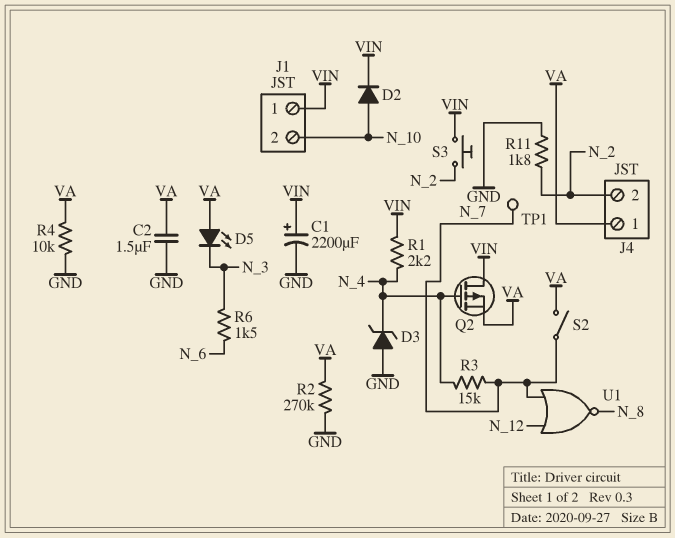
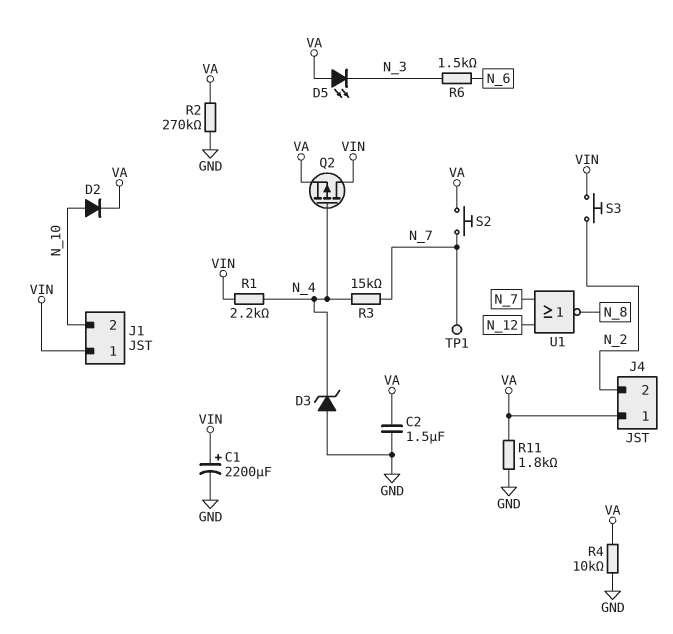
D2: diode (A N_10, K VIN) -> diode (A N_10, K VA)
R11: 1.8k (GND, N_2) -> 1.8k (GND, VA)
S2: switch (N_7, VA) -> button (N_7, VA)

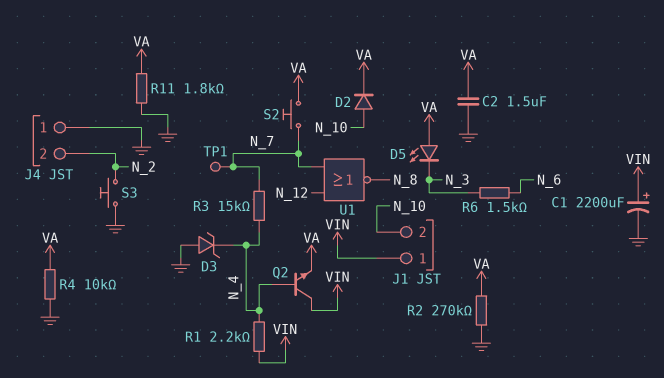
J4 pin 1: VA -> GND
Q2: PMOS (G N_4, D VIN, S VA) -> NPN (B N_4, C VIN, E VA)
S3: button (N_2, VIN) -> button (GND, N_2)

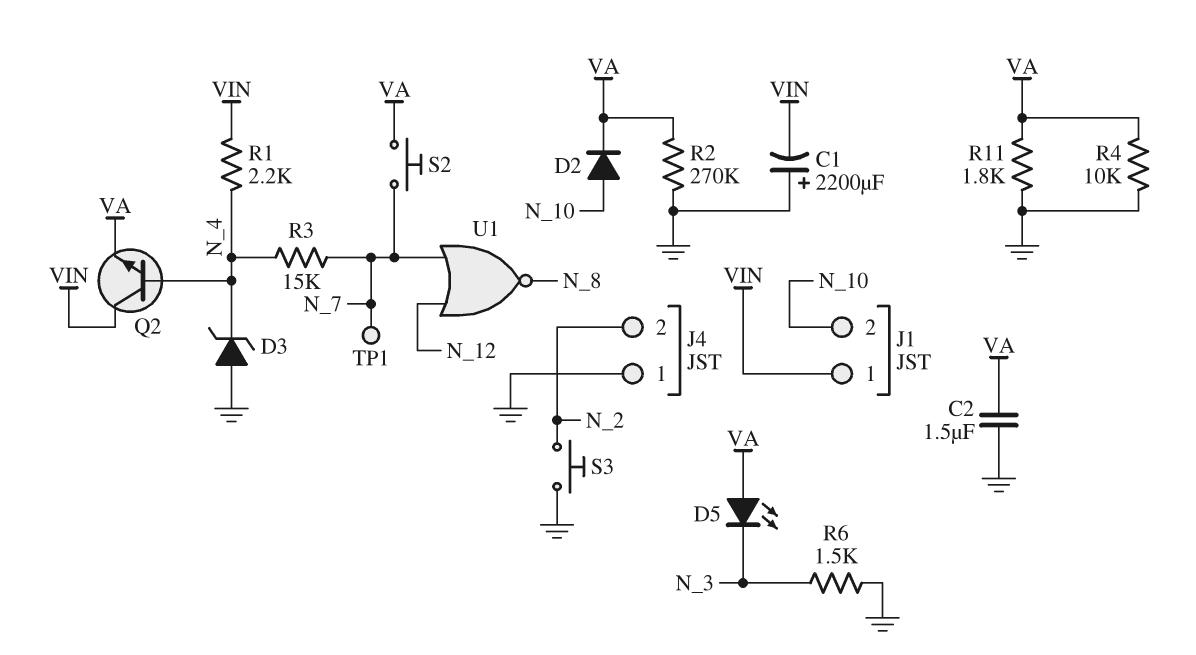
C1: 2200uF (plus VIN, minus GND) -> 2200uF (plus GND, minus VIN)
R6: 1.5k (N_3, N_6) -> 1.5k (GND, N_3)

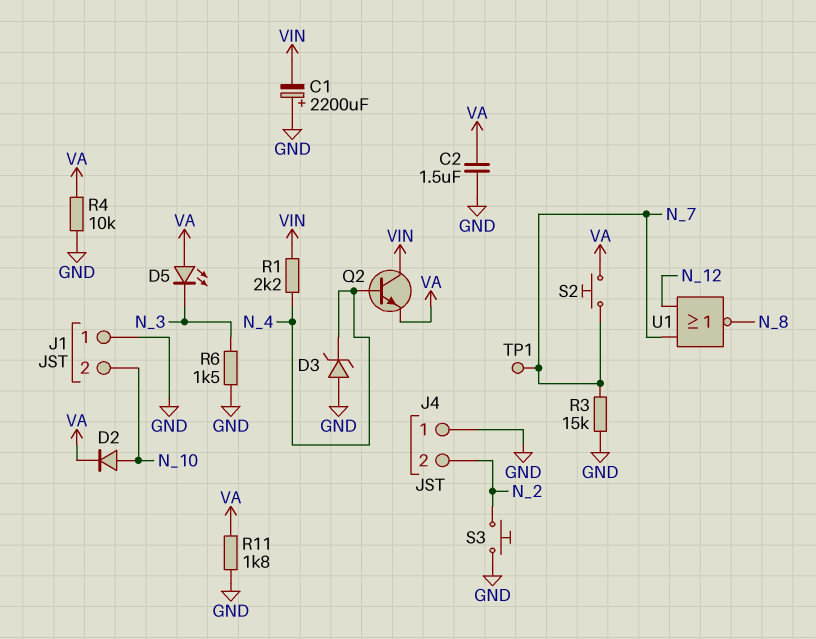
J1 pin 1: VIN -> GND
R2: 270k (GND, VA) -> none
R3: 15k (N_4, N_7) -> 15k (GND, N_7)

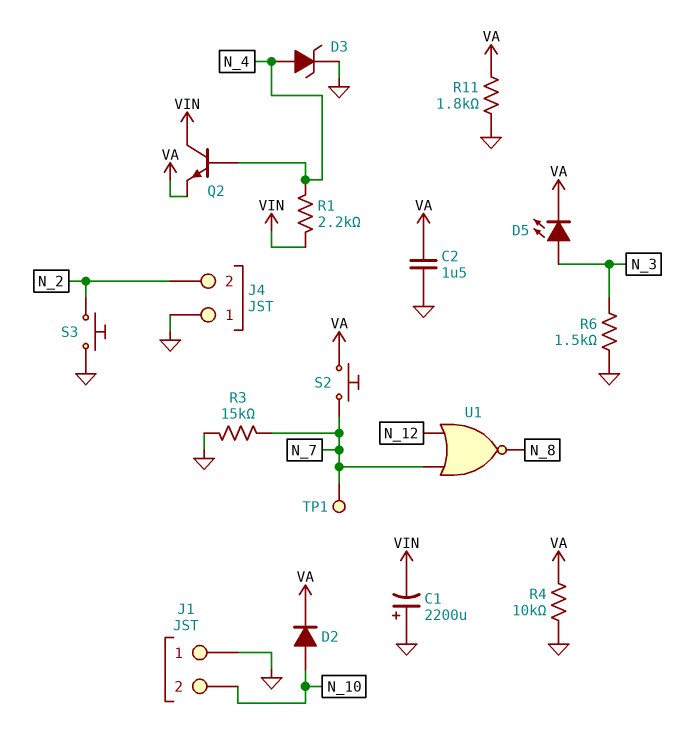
D3: zener (A GND, K N_4) -> zener (A N_4, K GND)
D5: LED (A VA, K N_3) -> LED (A N_3, K VA)

